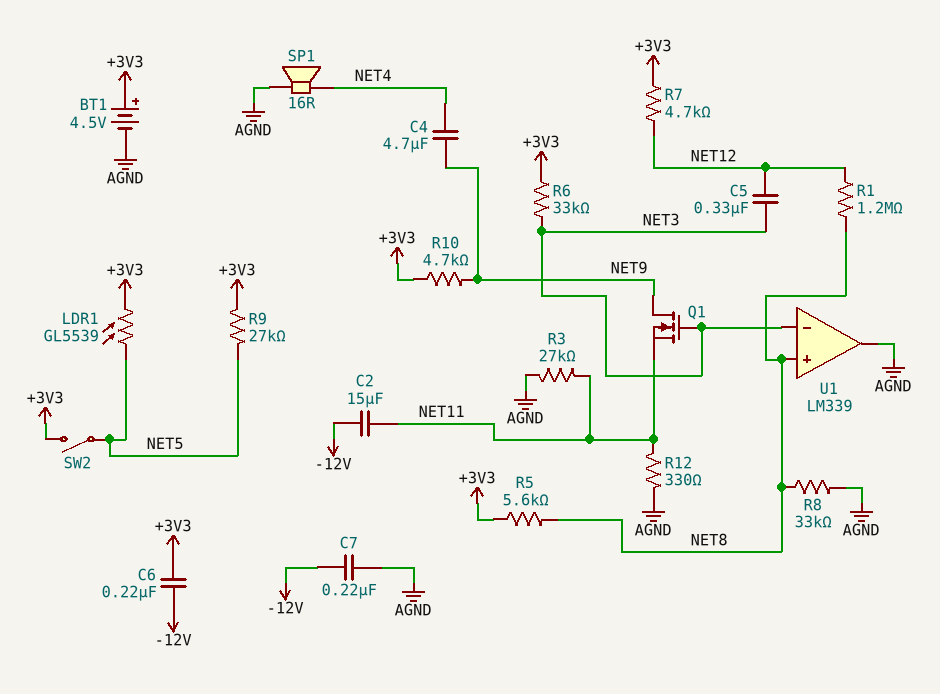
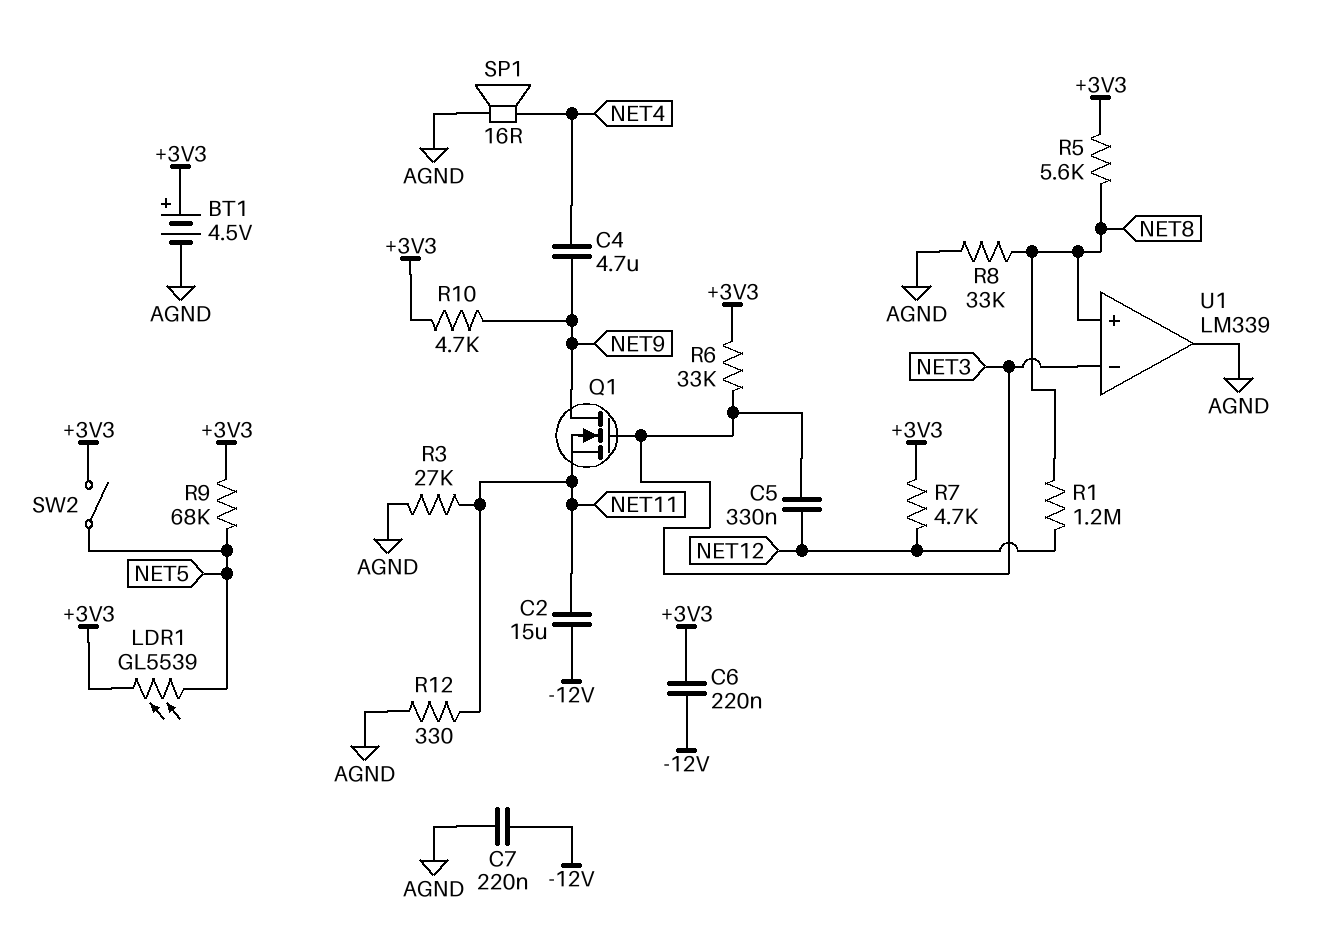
R9: 27k (+3V3, NET5) -> 68k (+3V3, NET5)

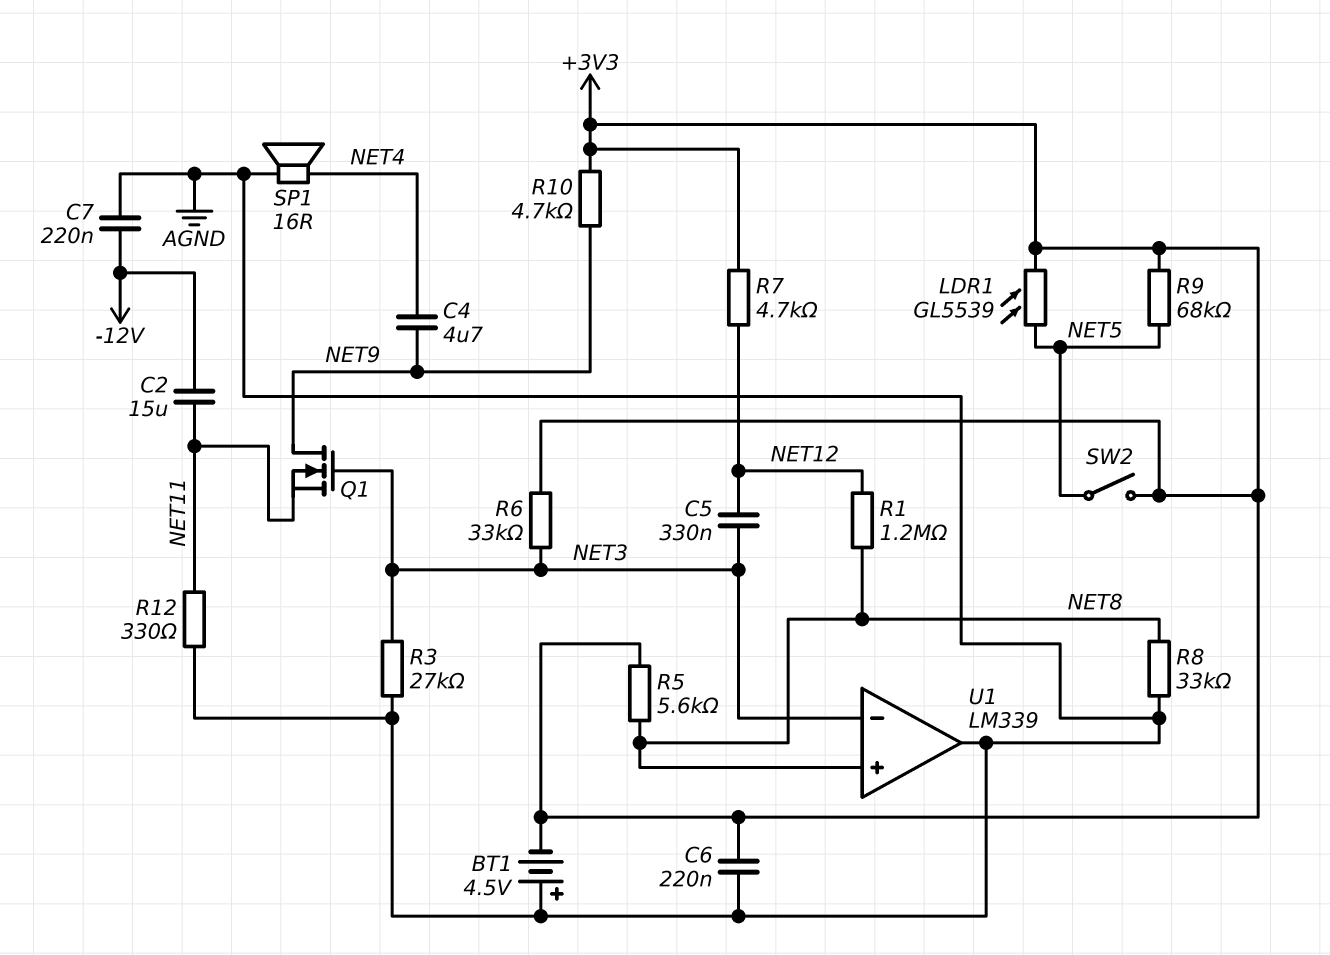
BT1: 4.5V (plus +3V3, minus AGND) -> 4.5V (plus AGND, minus +3V3)
C6: 220nF (+3V3, -12V) -> 220nF (+3V3, AGND)
R3: 27k (AGND, NET11) -> 27k (AGND, NET3)

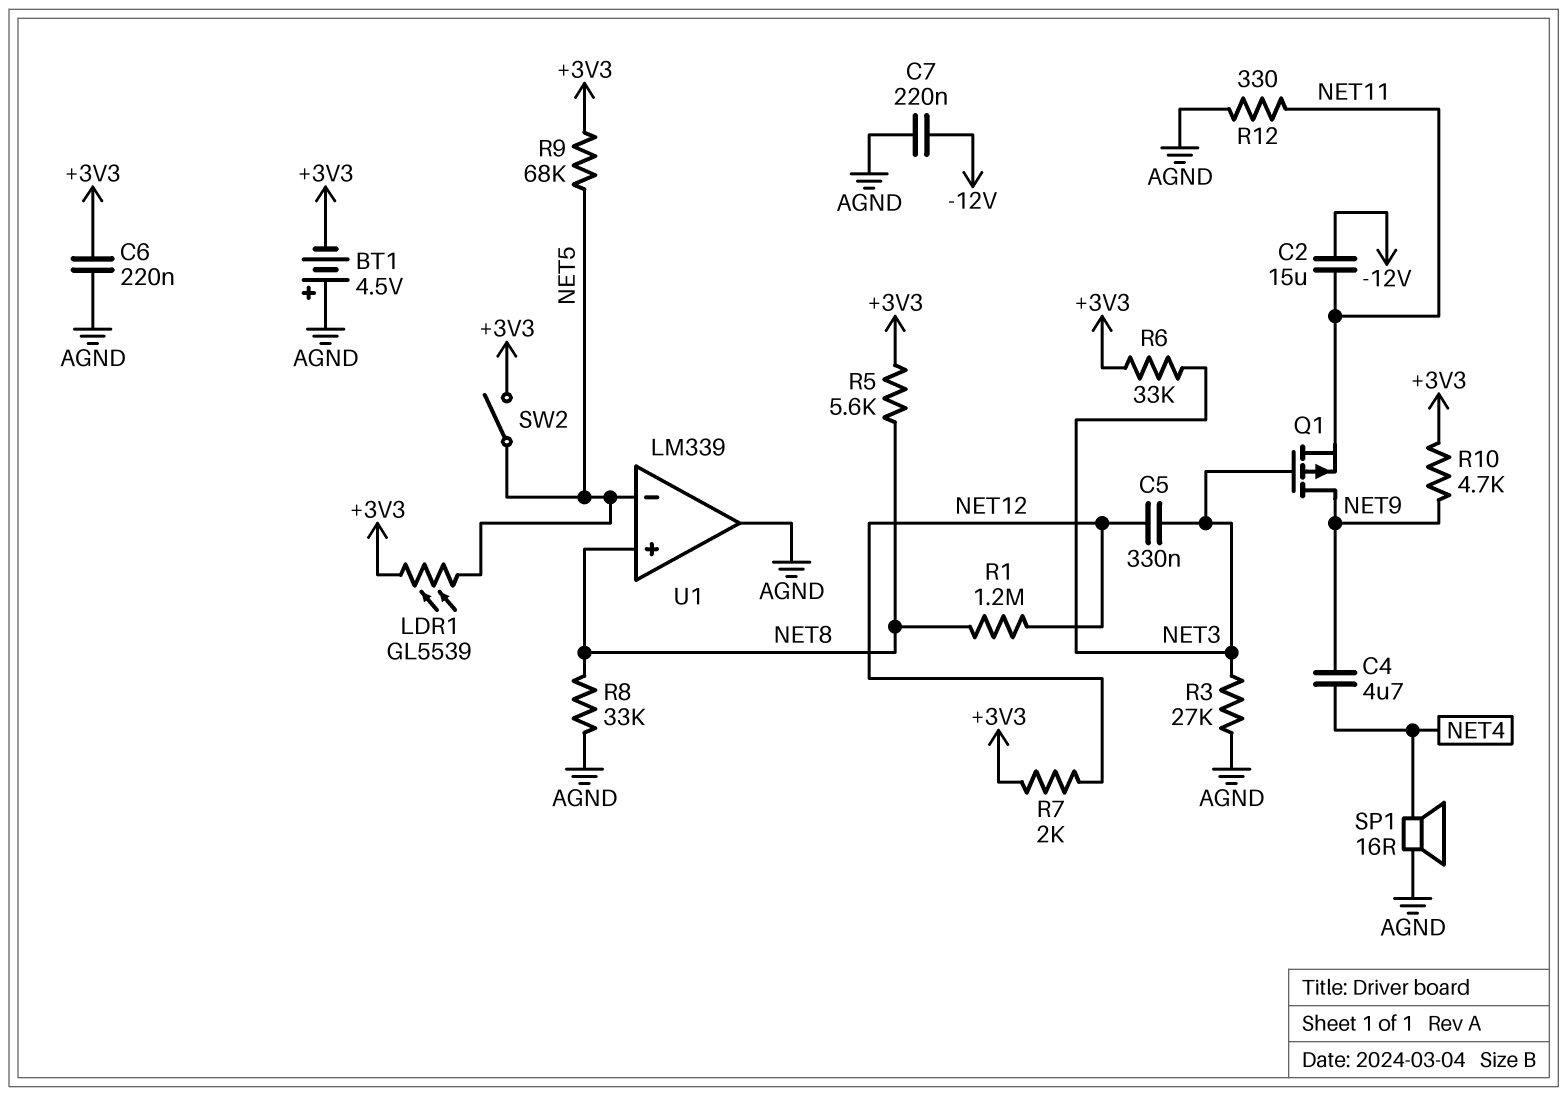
Q1: NMOS (G NET3, D NET9, S NET11) -> PMOS (G NET3, D NET9, S NET11)
R7: 4.7k (+3V3, NET12) -> 2k (+3V3, NET12)
U1 pin in-: NET3 -> NET5

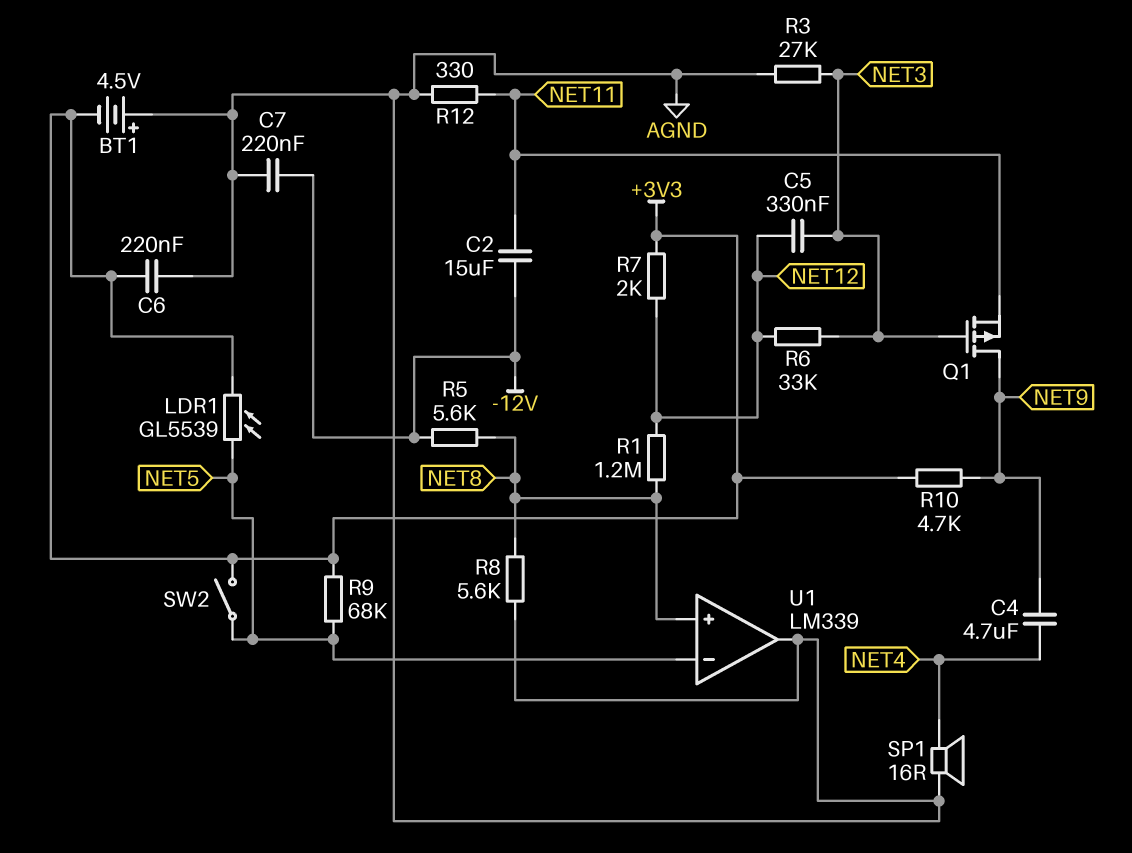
R5: 5.6k (+3V3, NET8) -> 5.6k (-12V, NET8)
R6: 33k (+3V3, NET3) -> 33k (NET3, NET12)
R8: 33k (AGND, NET8) -> 5.6k (AGND, NET8)

